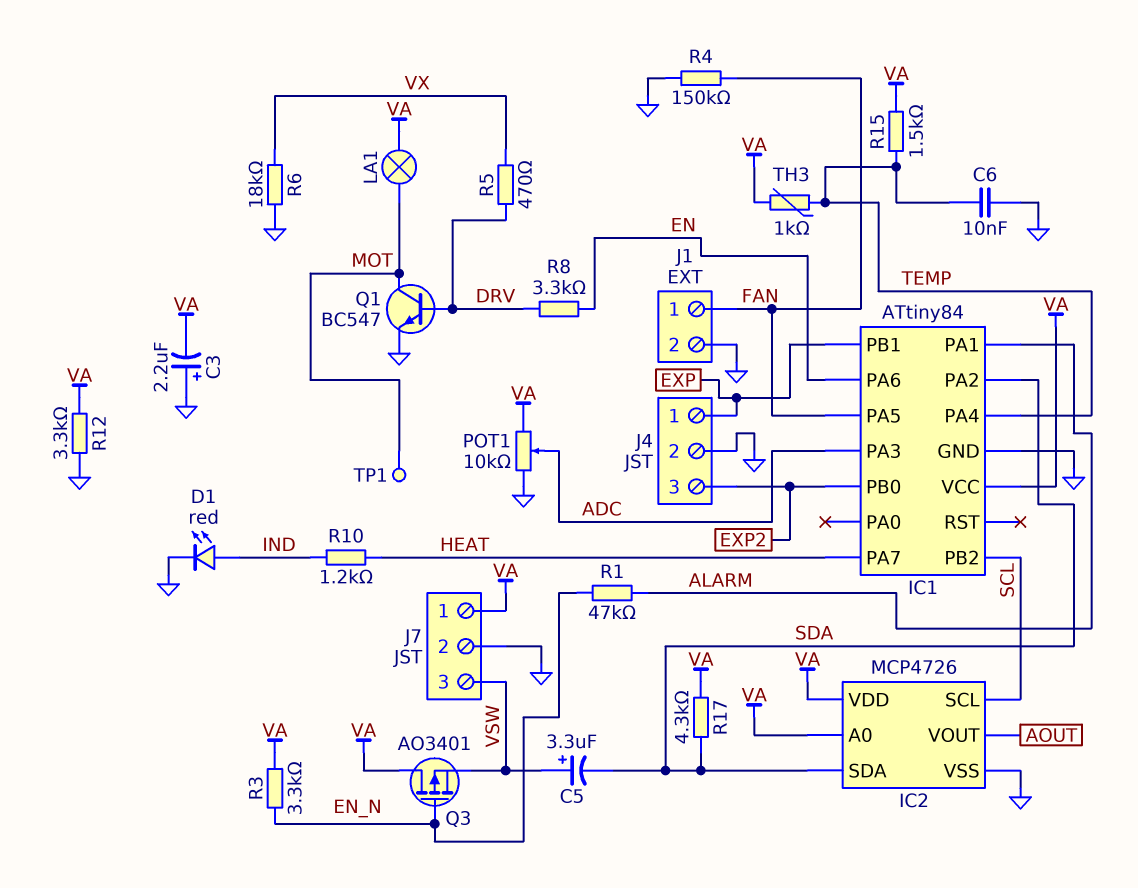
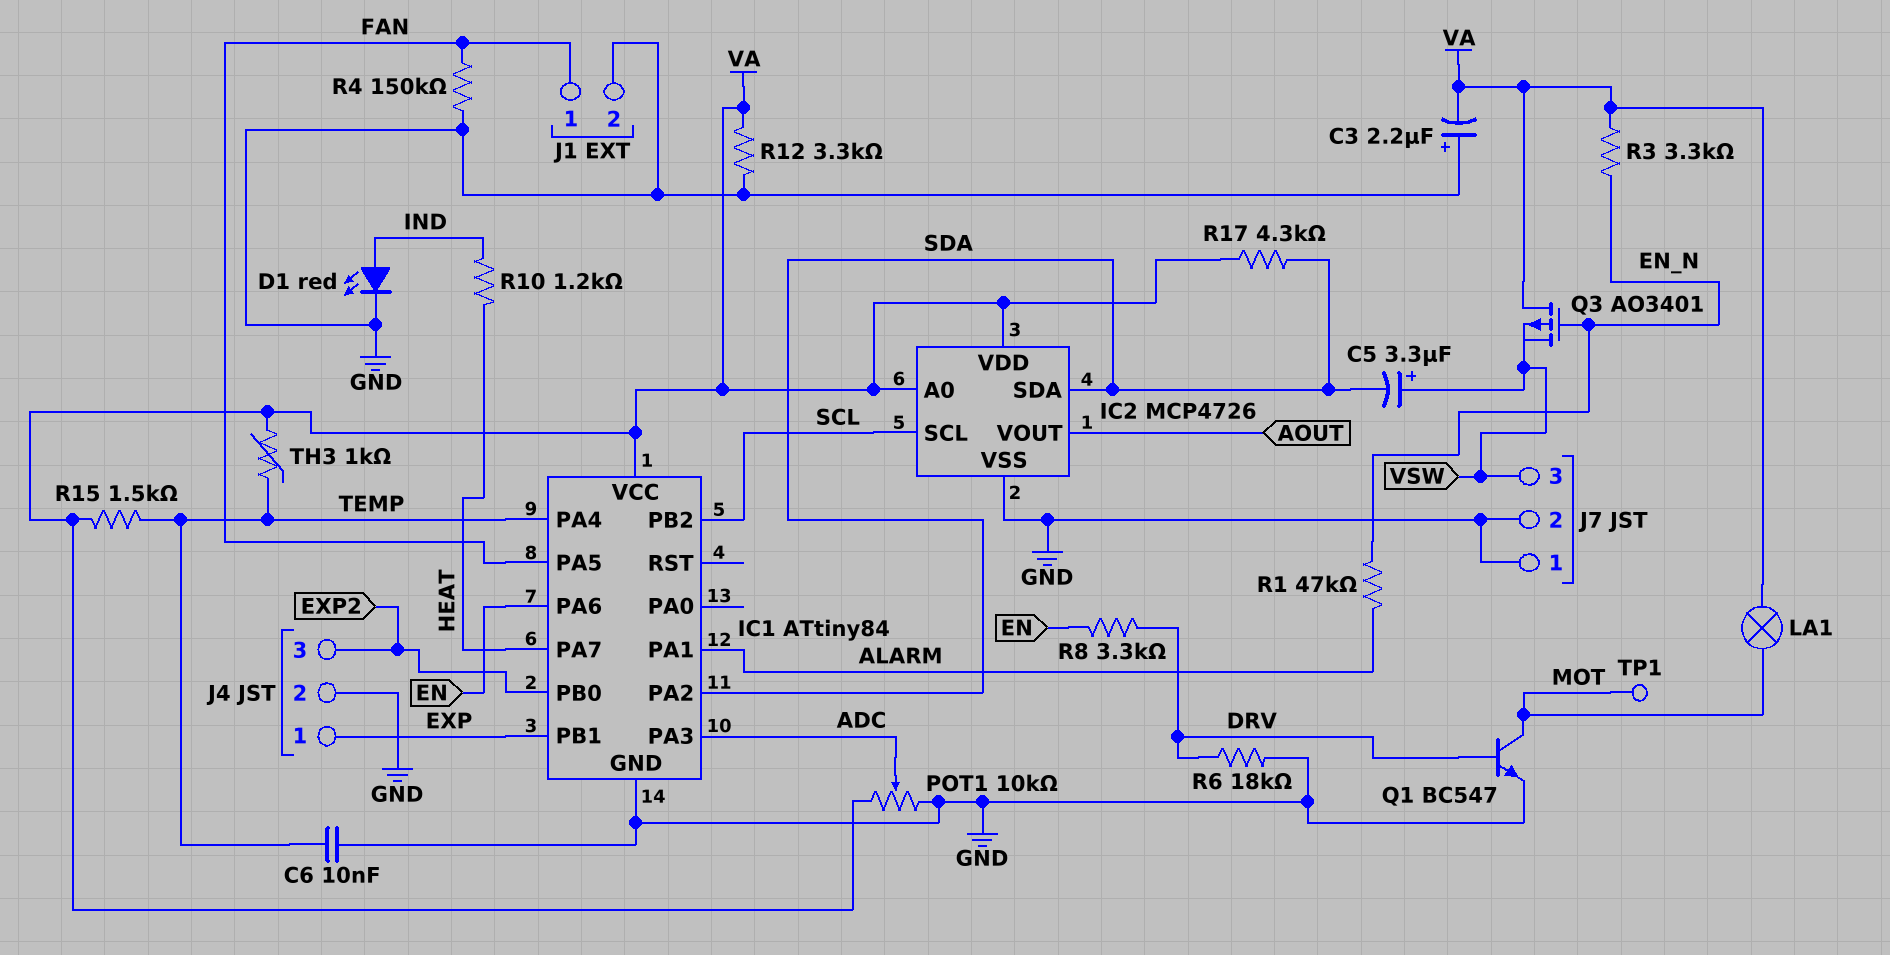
J7 pin 1: VA -> GND
R5: 470 (DRV, VX) -> none
R6: 18k (GND, VX) -> 18k (DRV, GND)

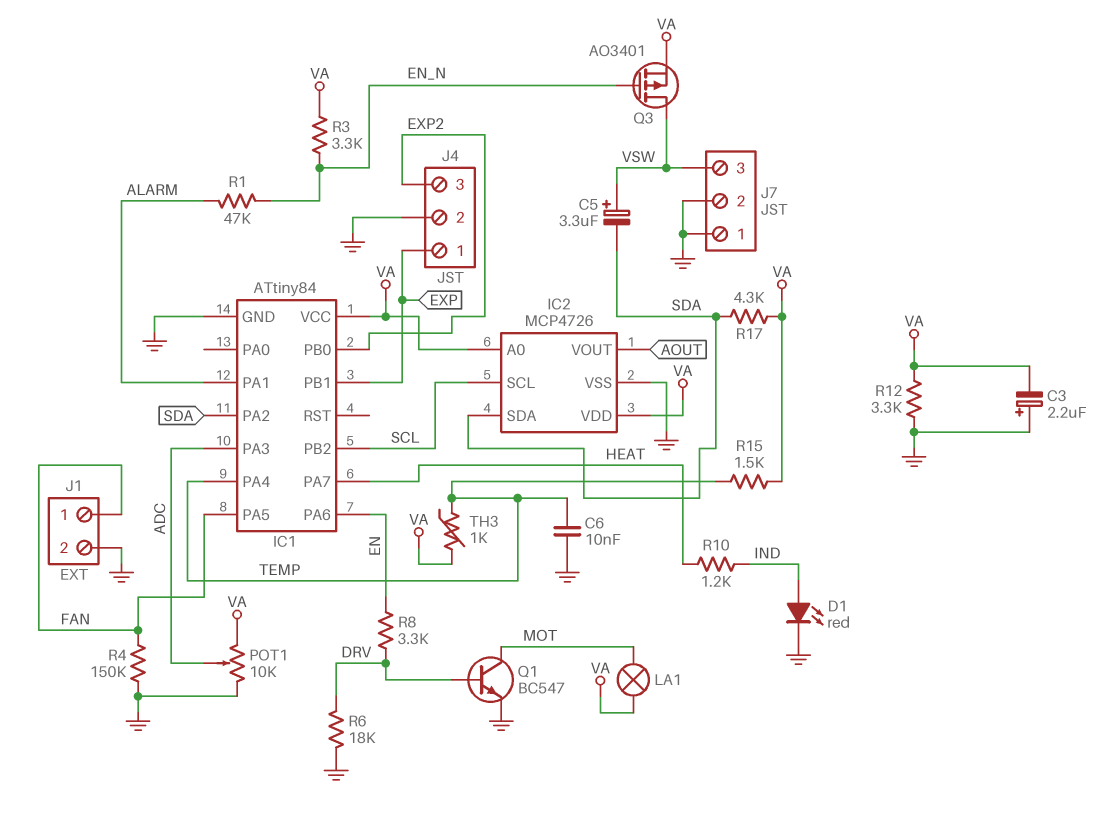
Q3: PMOS AO3401 (G EN_N, D VA, S VSW) -> PMOS AO3401 (G EN_N, D VSW, S VA)
TP1: test point (MOT) -> none

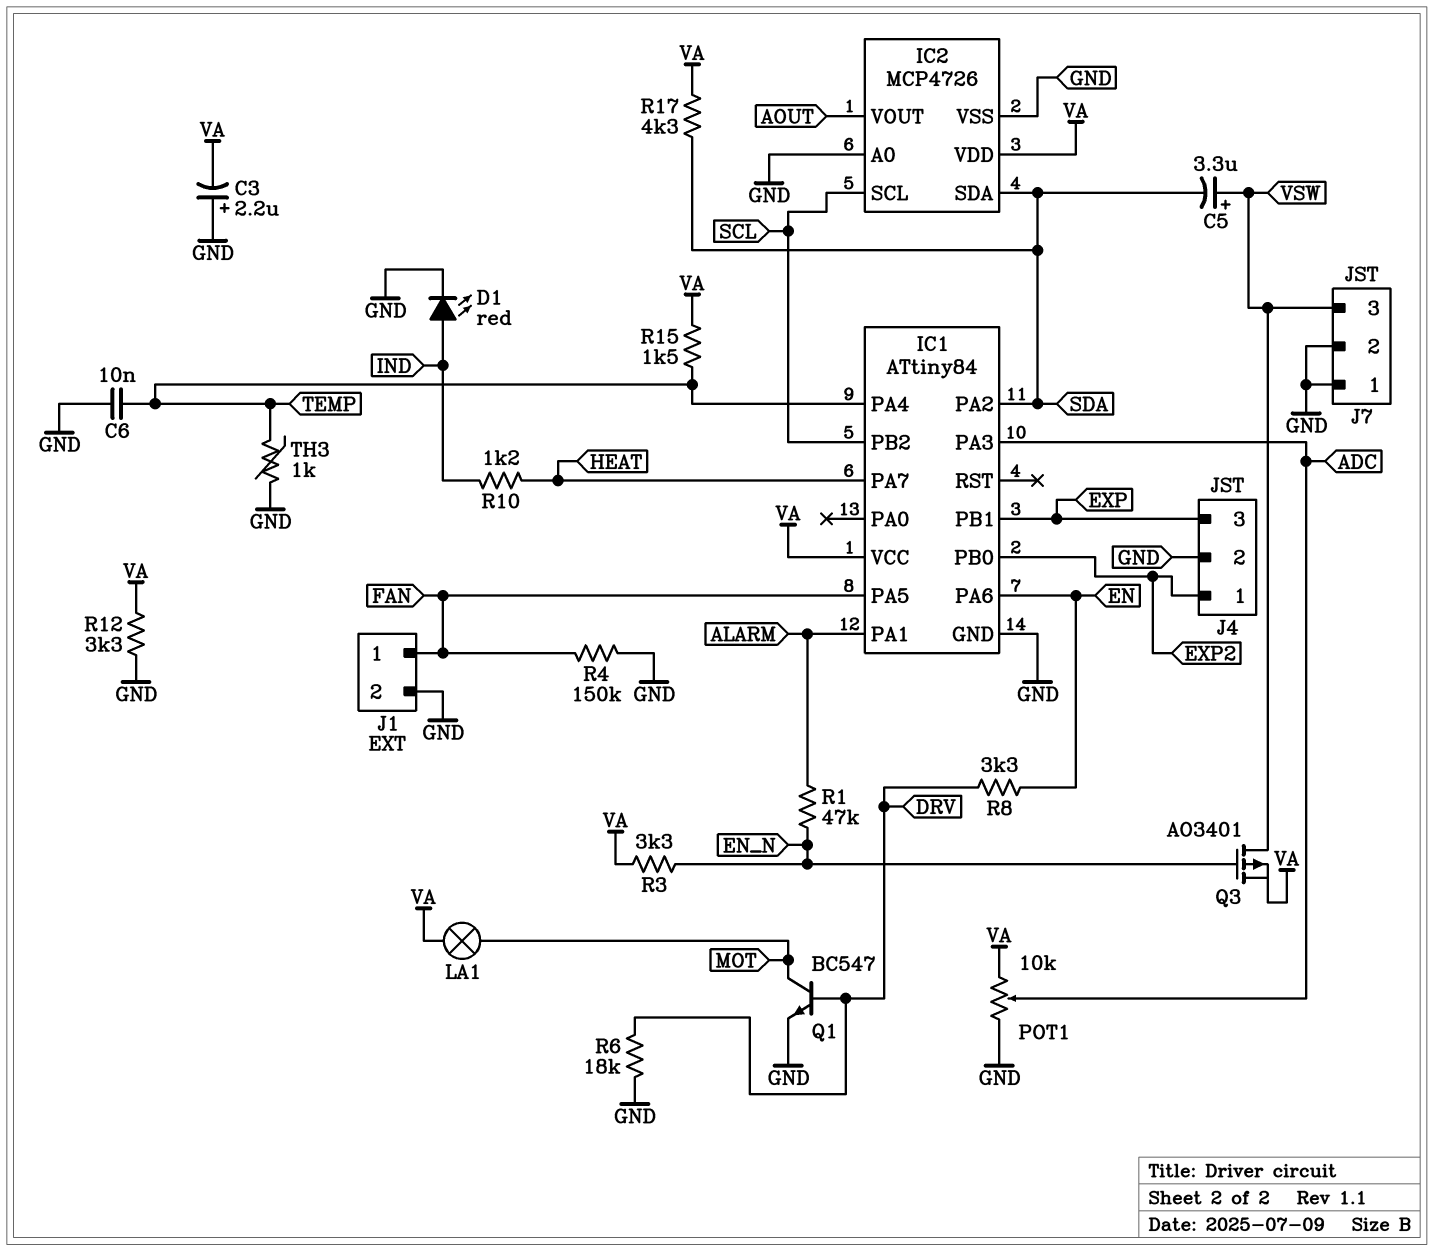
IC2 pin A0: VA -> GND
J4 pin 1: EXP -> EXP2
J4 pin 3: EXP2 -> EXP
TH3: 1k (TEMP, VA) -> 1k (GND, TEMP)

